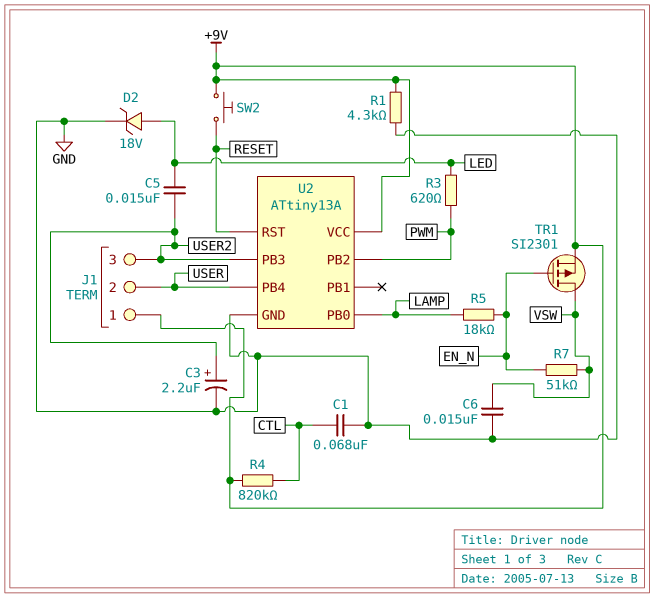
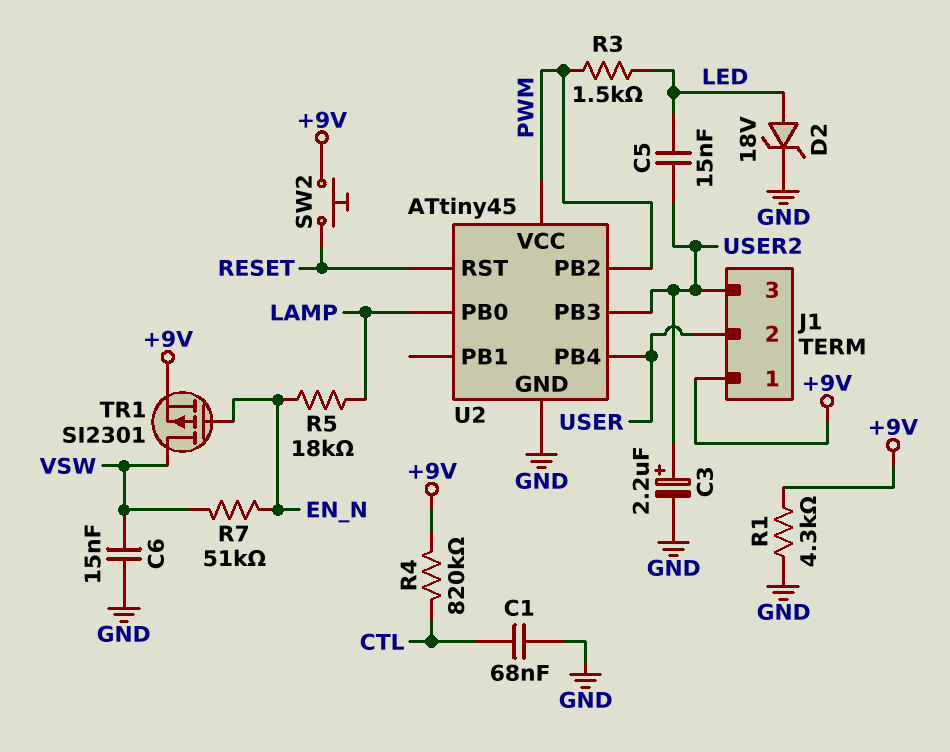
R3: 620 (LED, PWM) -> 1.5k (LED, PWM)
U2: ATtiny13A -> ATtiny45
U2 pin VCC: +9V -> PWM

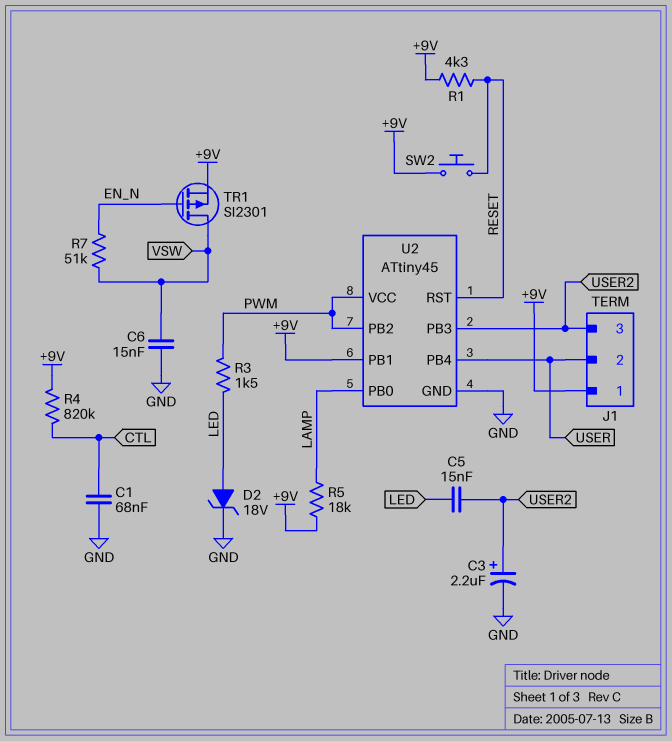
R1: 4.3k (+9V, GND) -> 4.3k (+9V, RESET)
R5: 18k (EN_N, LAMP) -> 18k (+9V, LAMP)
U2 pin PB1: none -> +9V

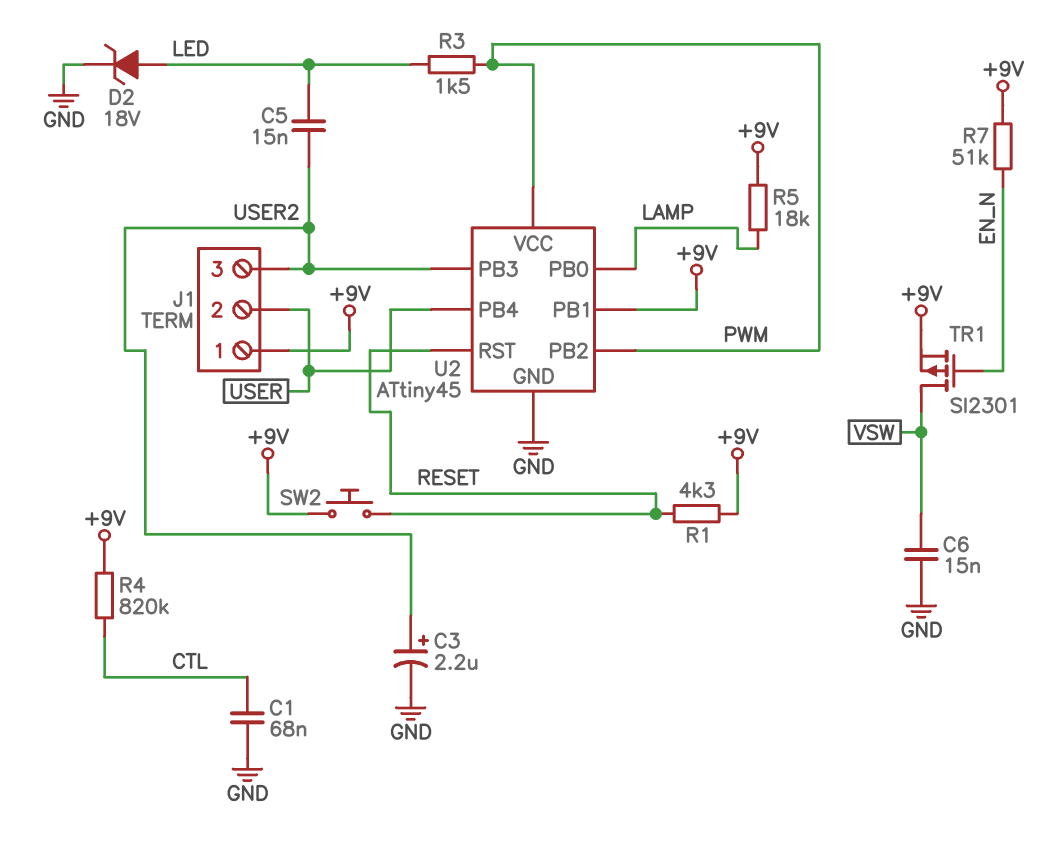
R7: 51k (EN_N, VSW) -> 51k (+9V, EN_N)

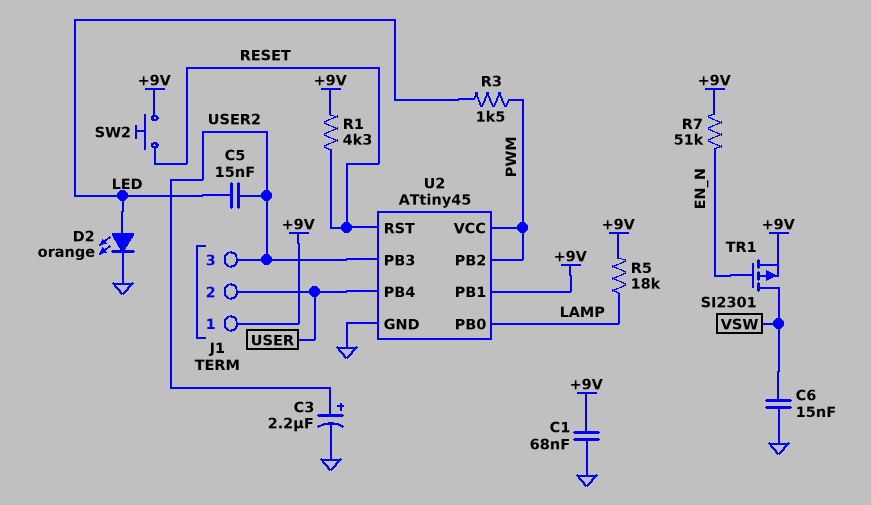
C1: 68nF (CTL, GND) -> 68nF (+9V, GND)
D2: zener 18V (A LED, K GND) -> LED orange (A LED, K GND)
R4: 820k (+9V, CTL) -> none

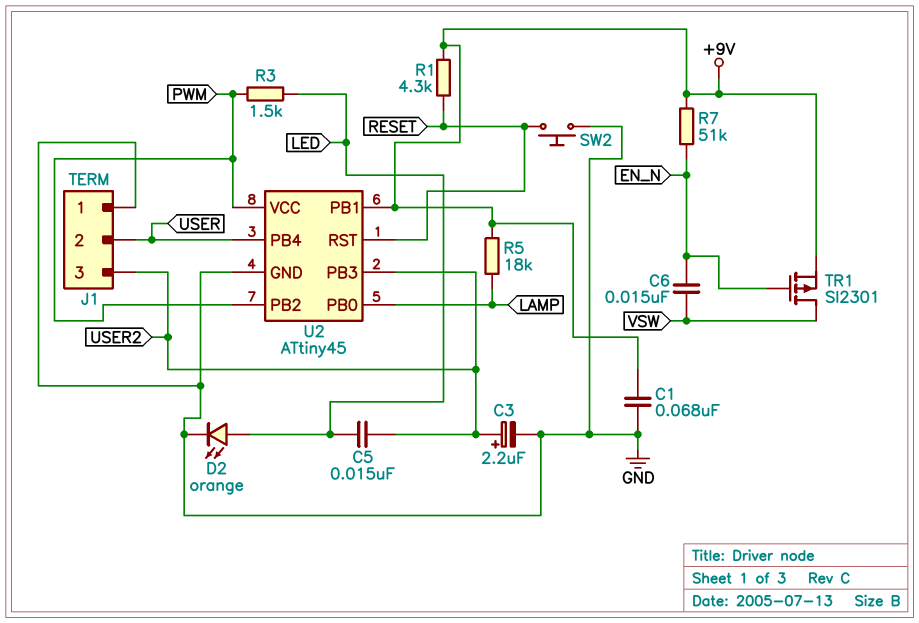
C6: 15nF (GND, VSW) -> 15nF (EN_N, VSW)
J1 pin 1: +9V -> GND
SW2: button (+9V, RESET) -> button (GND, RESET)

